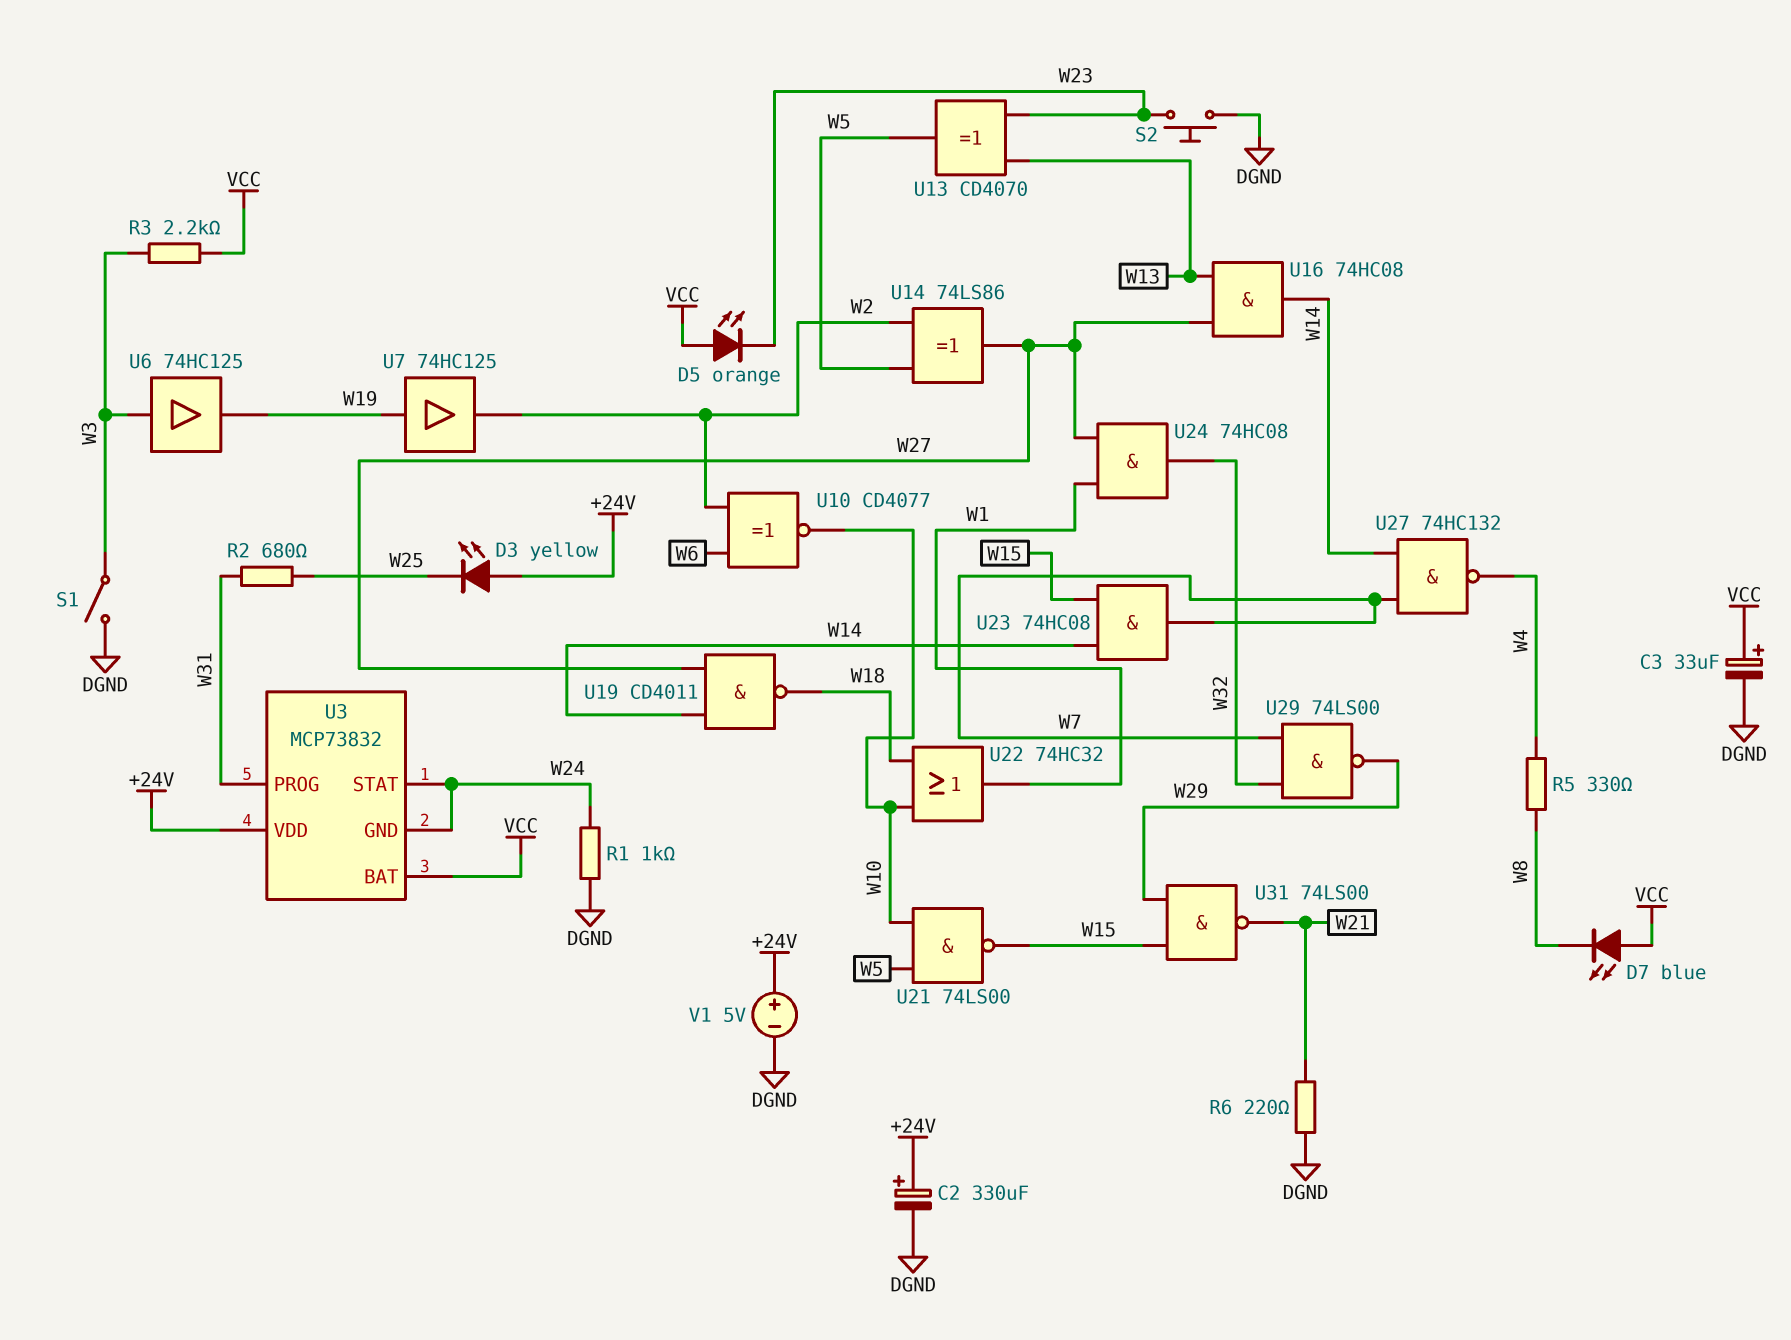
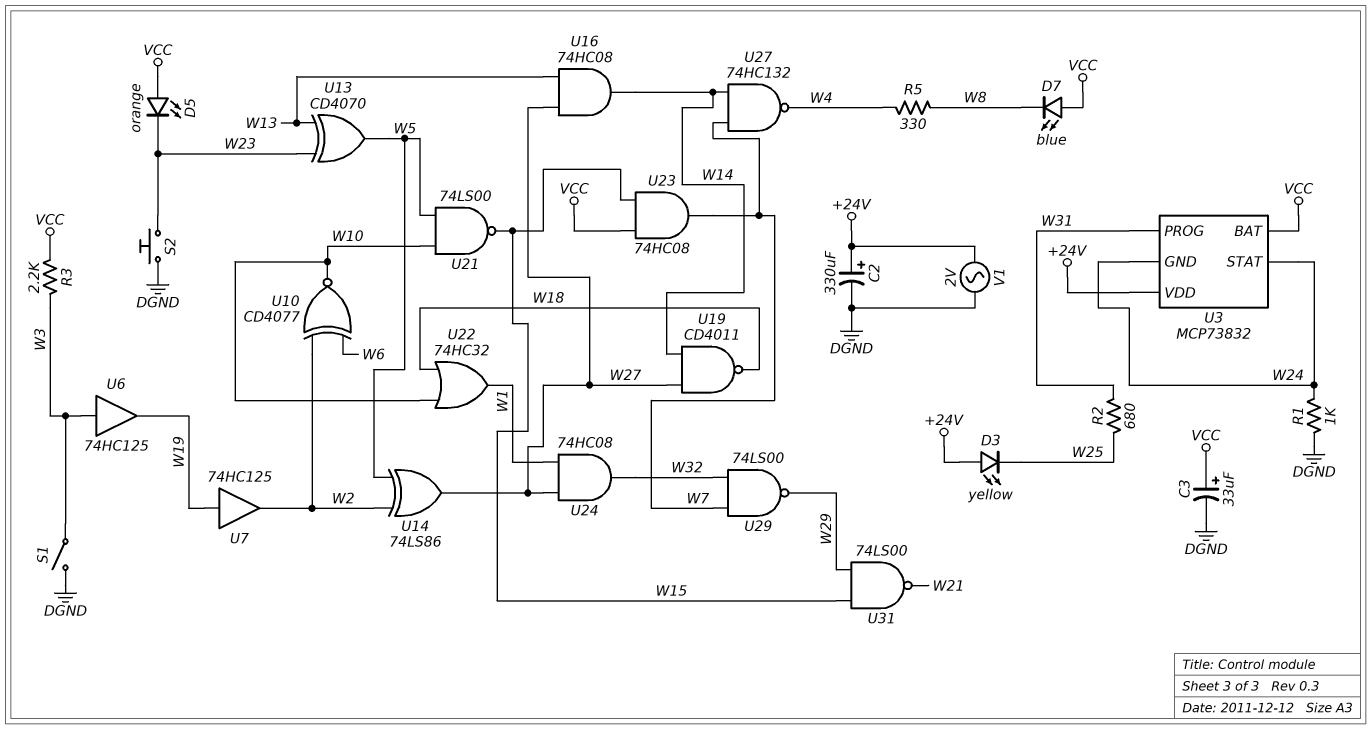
R6: 220 (DGND, W21) -> none
U23: AND 74HC08 (in W14, in W15, out W7) -> AND 74HC08 (in VCC, in W15, out W7)
V1: 5V (plus +24V, minus DGND) -> AC 2V (+24V, DGND)

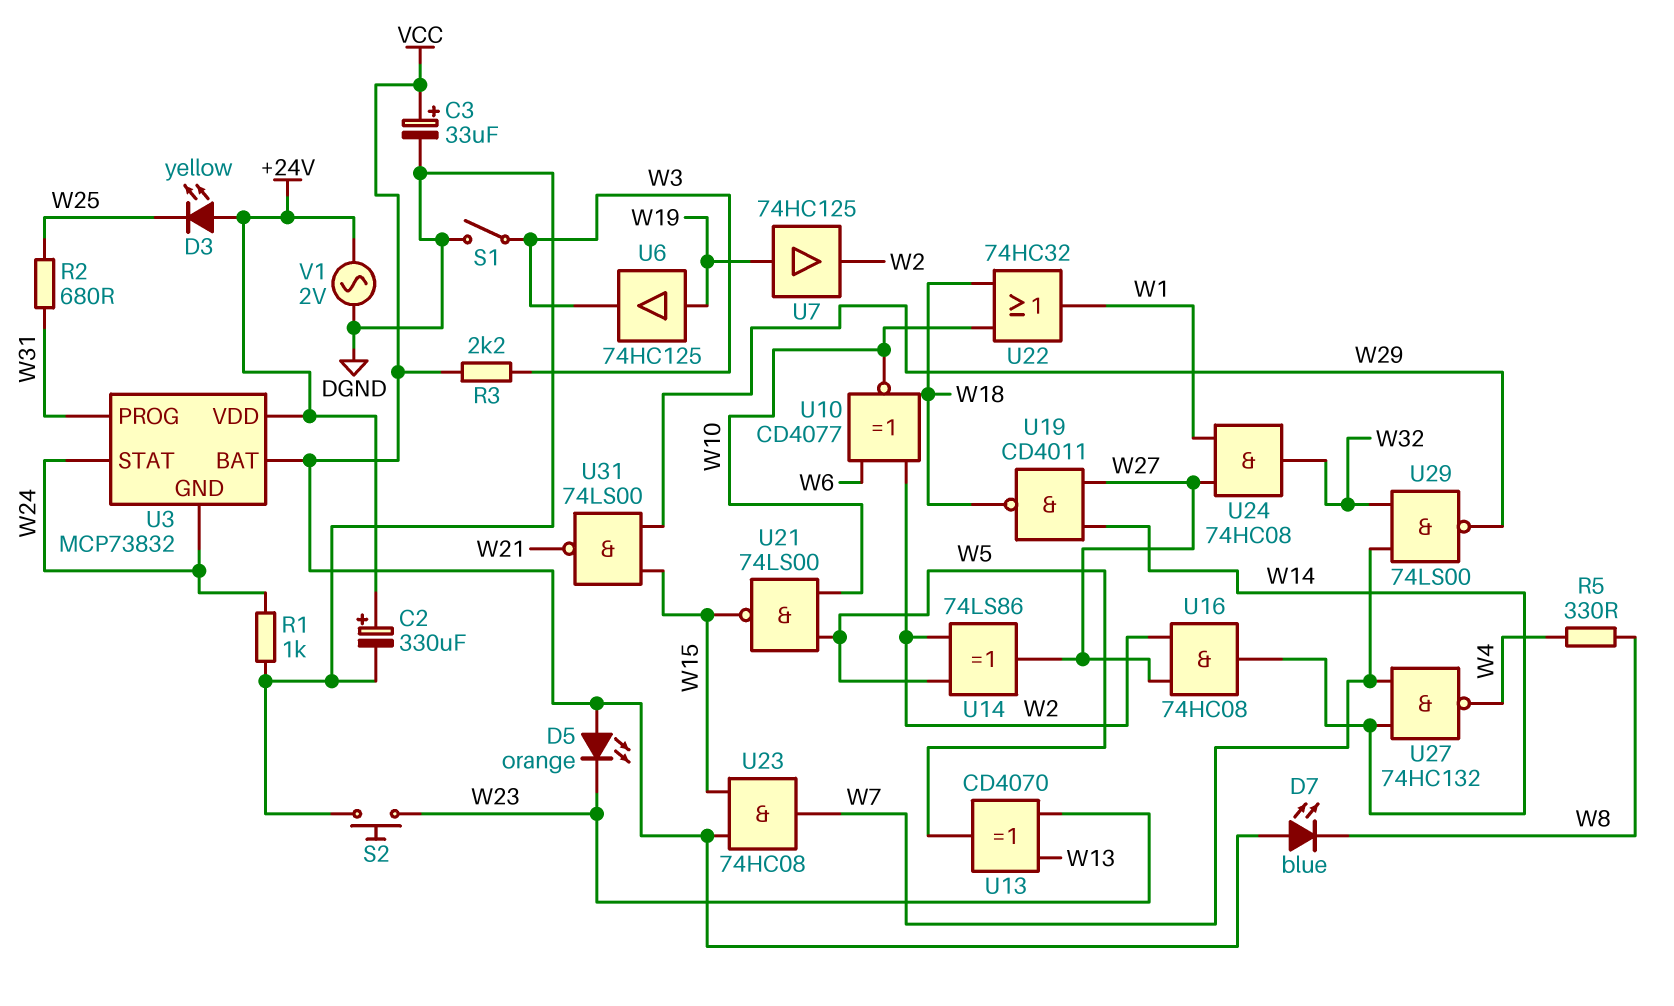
U6: buffer 74HC125 (in W3, out W19) -> buffer 74HC125 (in W19, out W3)
U16: AND 74HC08 (in W13, in W27, out W14) -> AND 74HC08 (in W2, in W27, out W14)

